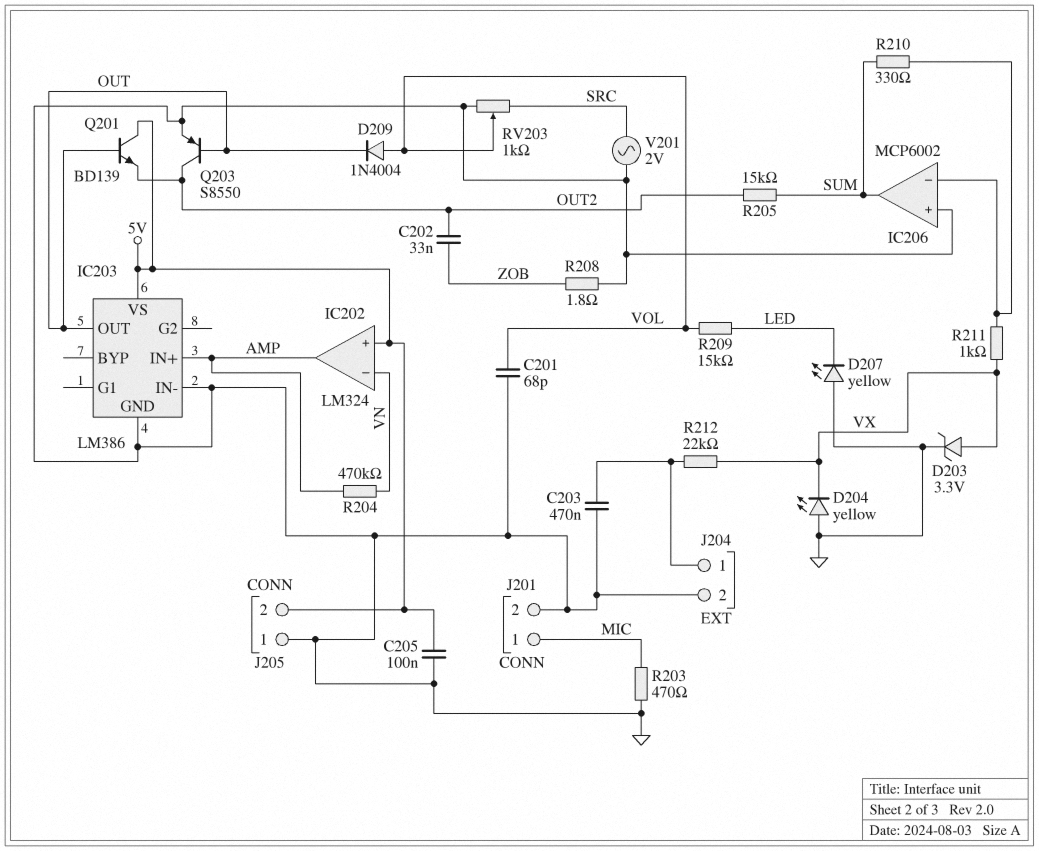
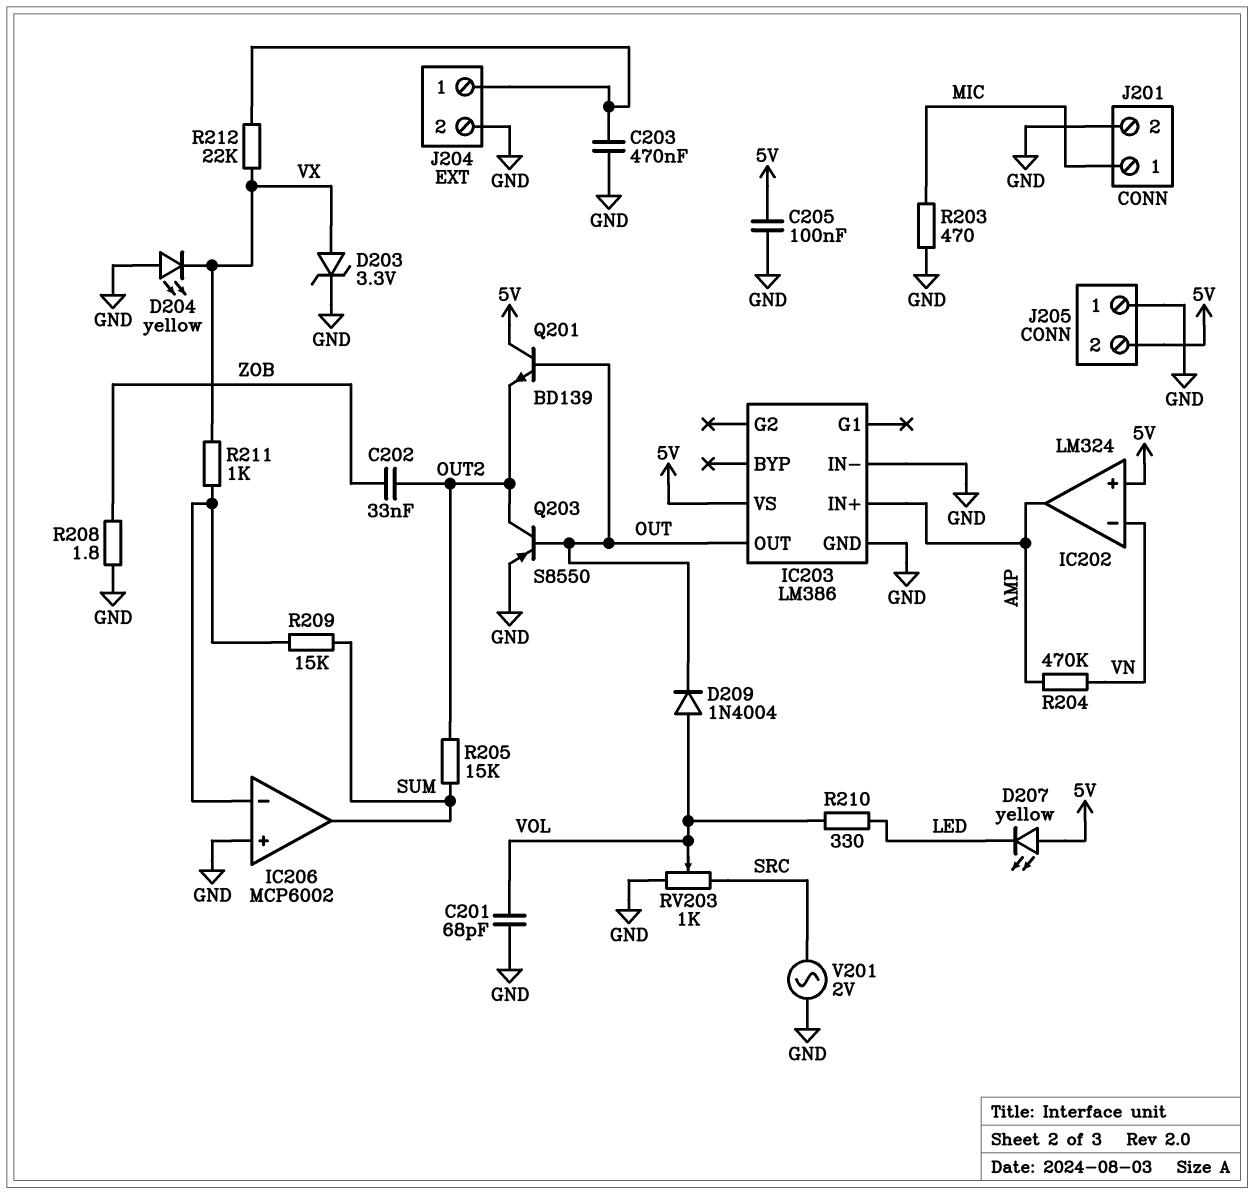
D207: LED yellow (A GND, K LED) -> LED yellow (A 5V, K LED)
R209: 15k (LED, VOL) -> 15k (IC206/in-, SUM)
R210: 330 (IC206/in-, SUM) -> 330 (LED, VOL)

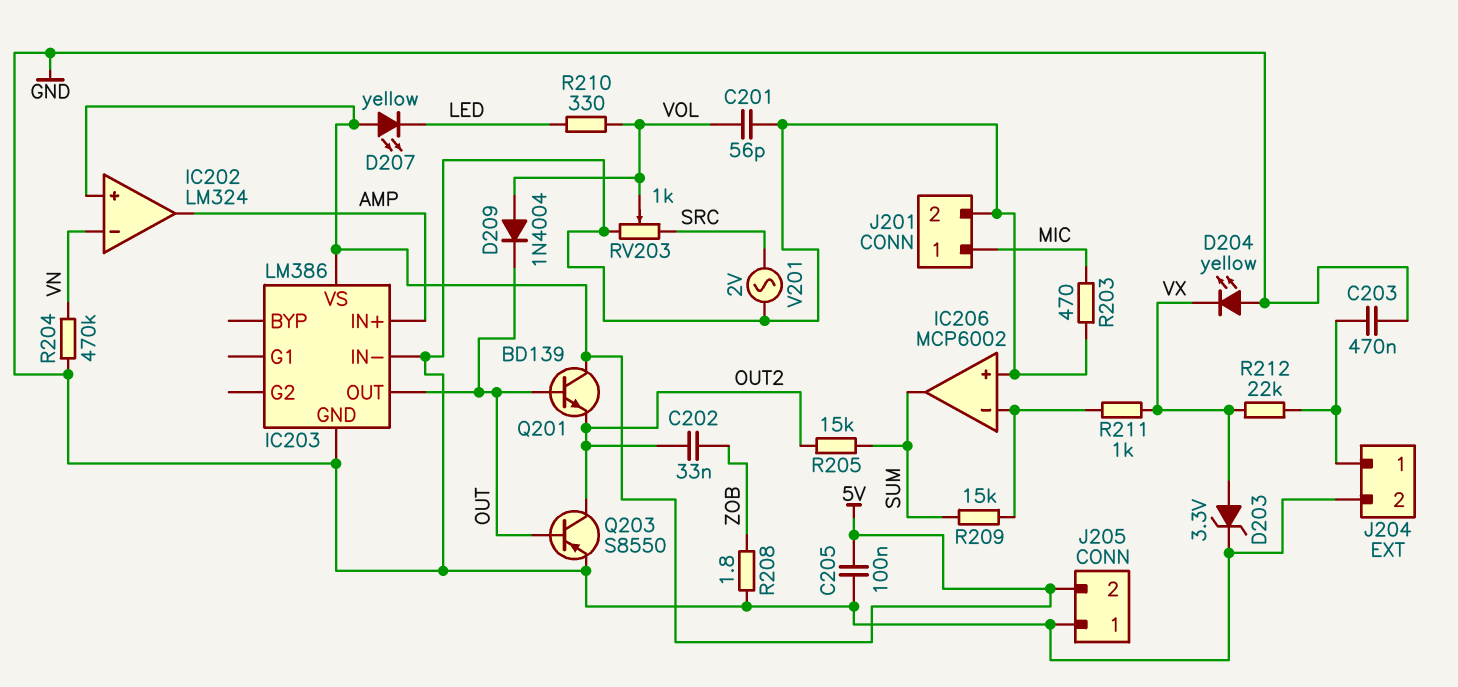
C201: 68pF (GND, VOL) -> 56pF (GND, VOL)
R204: 470k (AMP, VN) -> 470k (GND, VN)

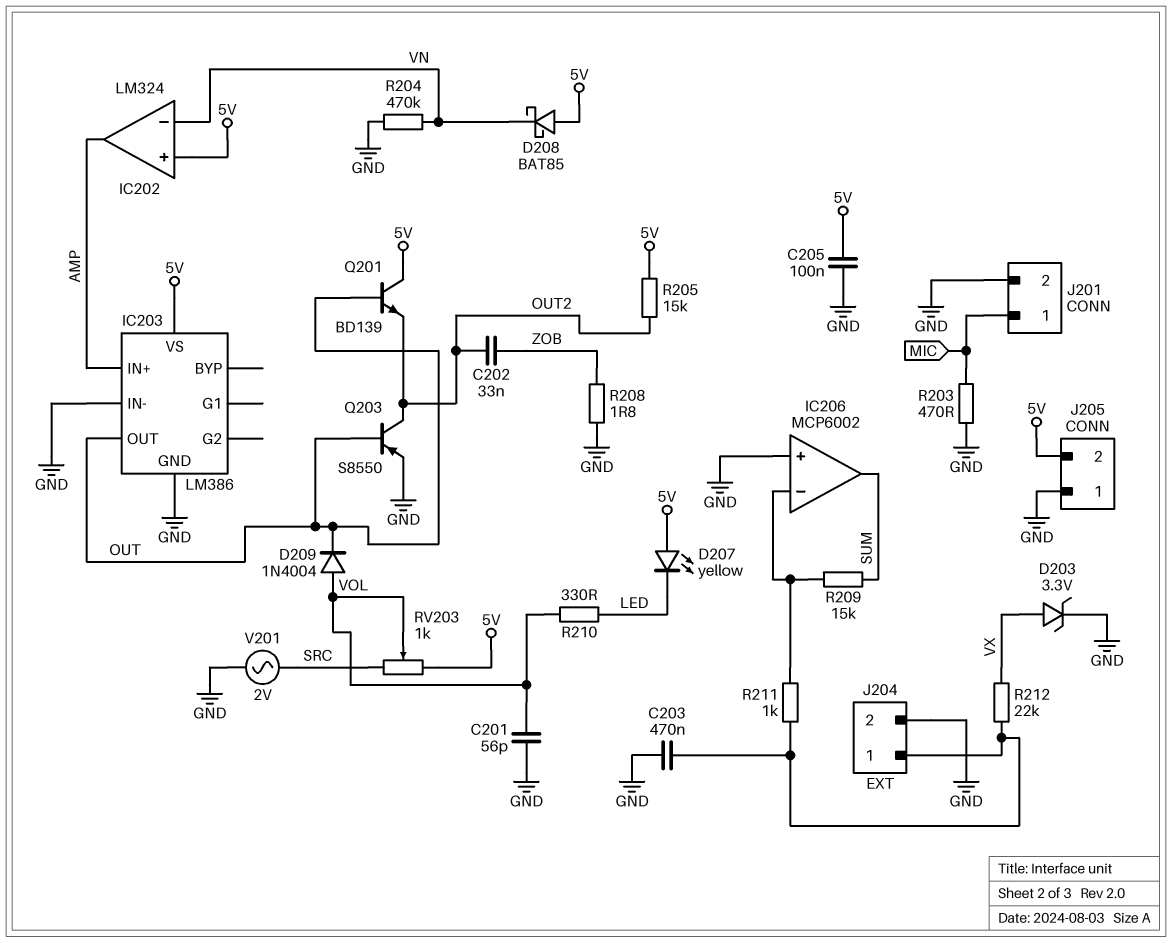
D204: LED yellow (A GND, K VX) -> none
D208: none -> schottky BAT85 (A 5V, K VN)
R205: 15k (OUT2, SUM) -> 15k (5V, OUT2)
R211: 1k (IC206/in-, VX) -> 1k (IC206/in-, J204/1)
RV203: 1k (GND, SRC, wiper VOL) -> 1k (5V, SRC, wiper VOL)

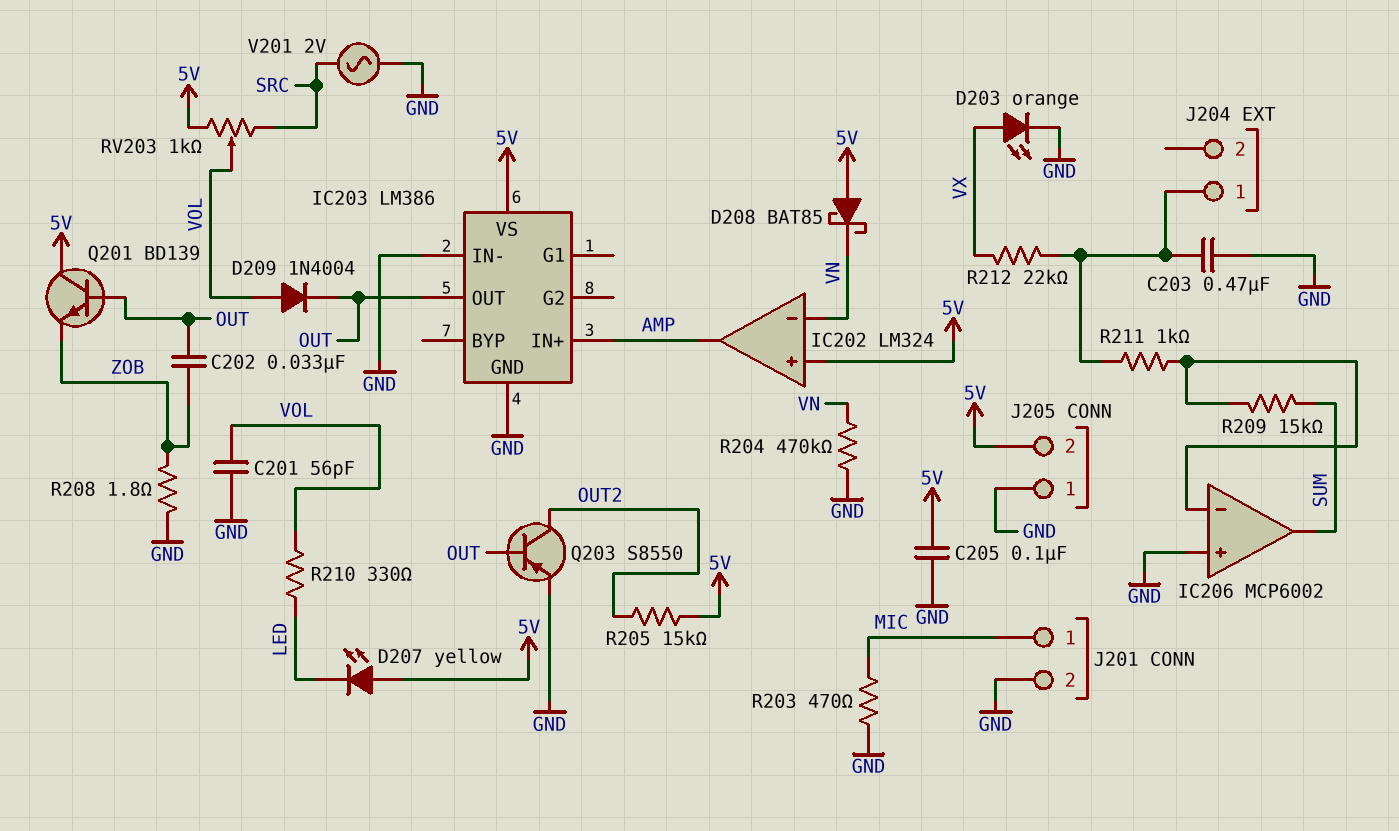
C202: 33nF (OUT2, ZOB) -> 33nF (OUT, ZOB)
D203: zener 3.3V (A VX, K GND) -> LED orange (A VX, K GND)
J204 pin 2: GND -> none
Q201: NPN BD139 (B OUT, C 5V, E OUT2) -> NPN BD139 (B OUT, C 5V, E ZOB)

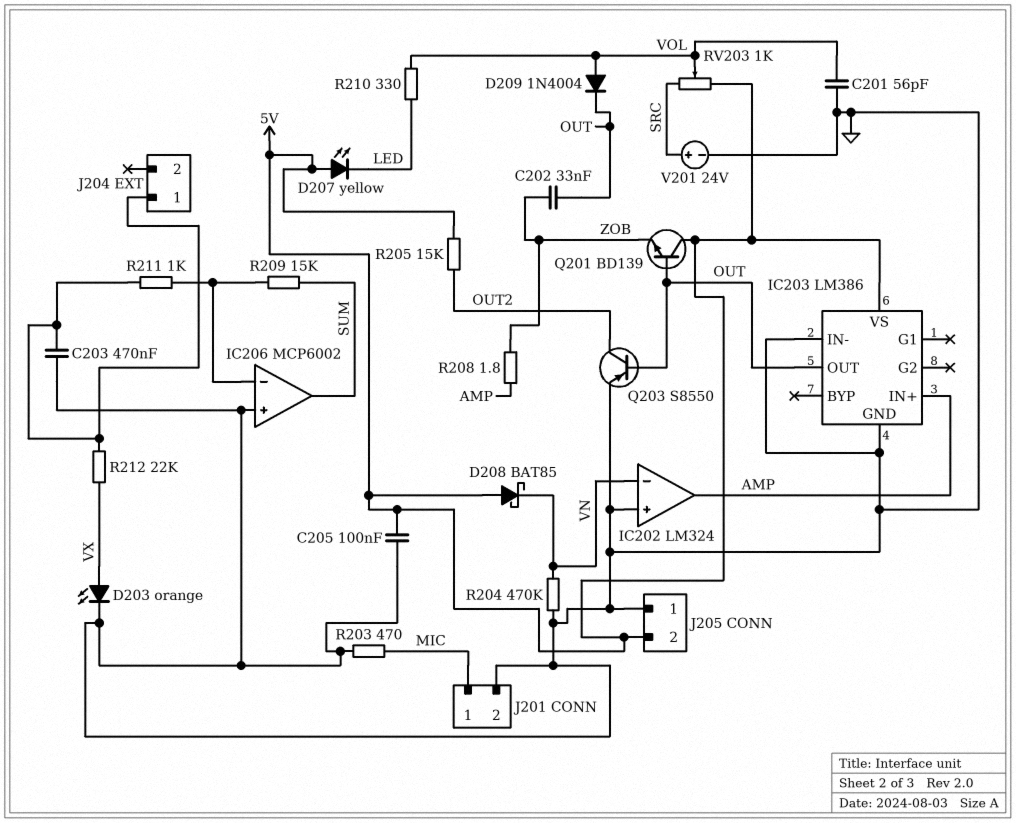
IC202 pin in+: 5V -> GND
R208: 1.8 (GND, ZOB) -> 1.8 (AMP, ZOB)
V201: AC 2V (GND, SRC) -> 24V (plus SRC, minus GND)

